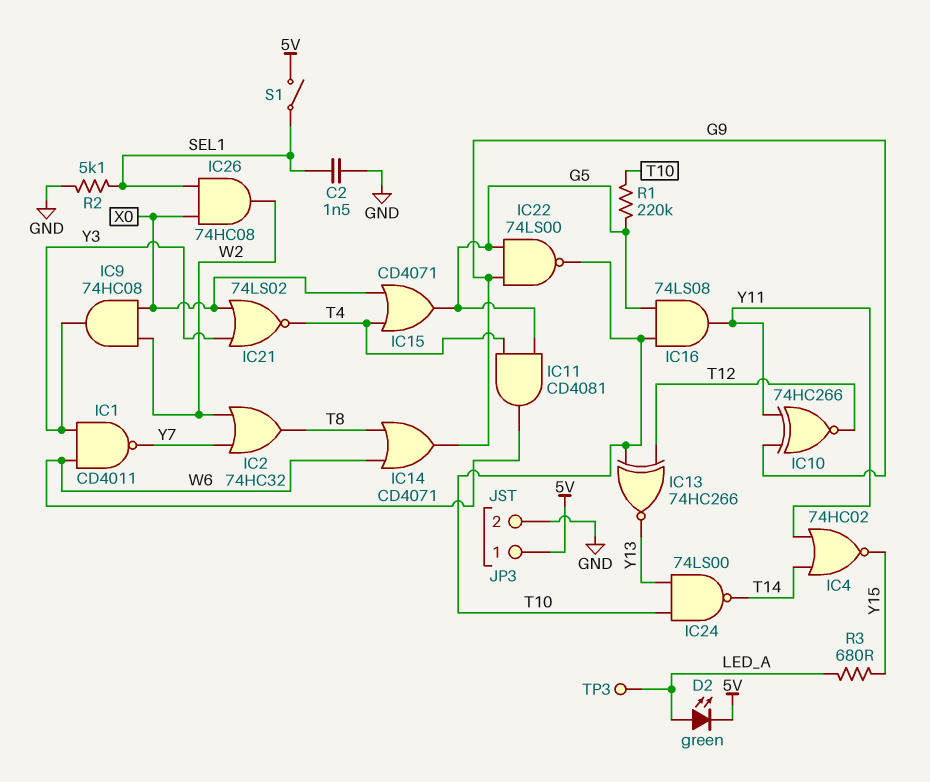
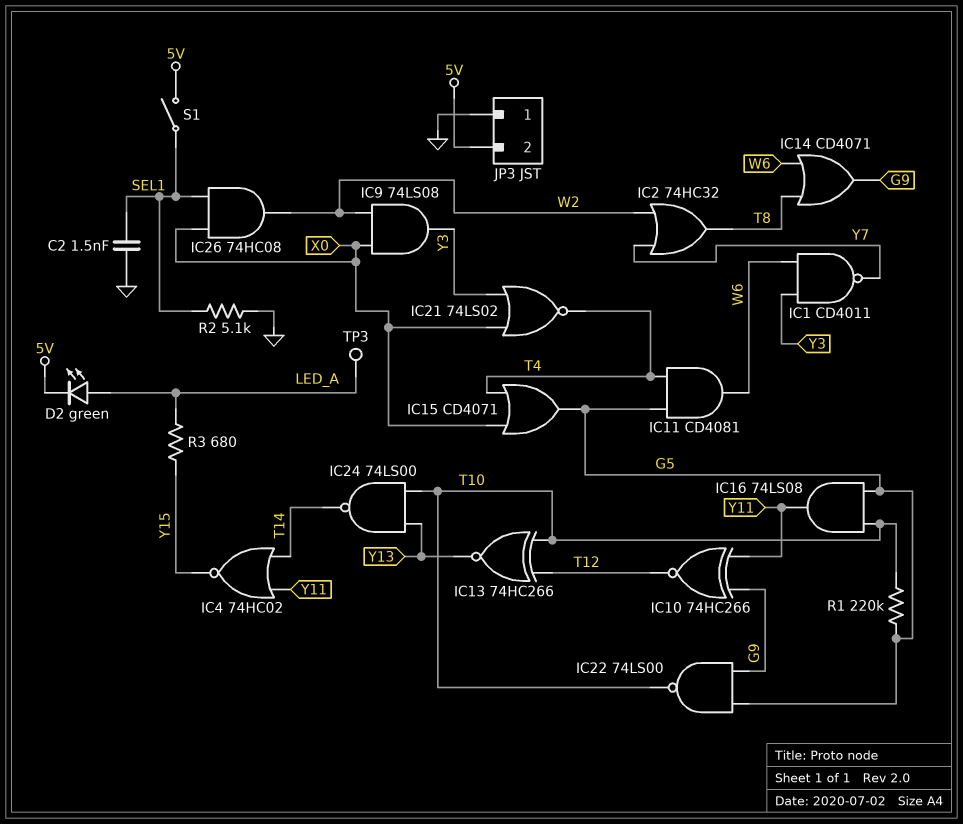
IC9: AND 74HC08 (in W2, in X0, out Y3) -> AND 74LS08 (in W2, in X0, out Y3)
JP3 pin 1: 5V -> GND
JP3 pin 2: GND -> 5V

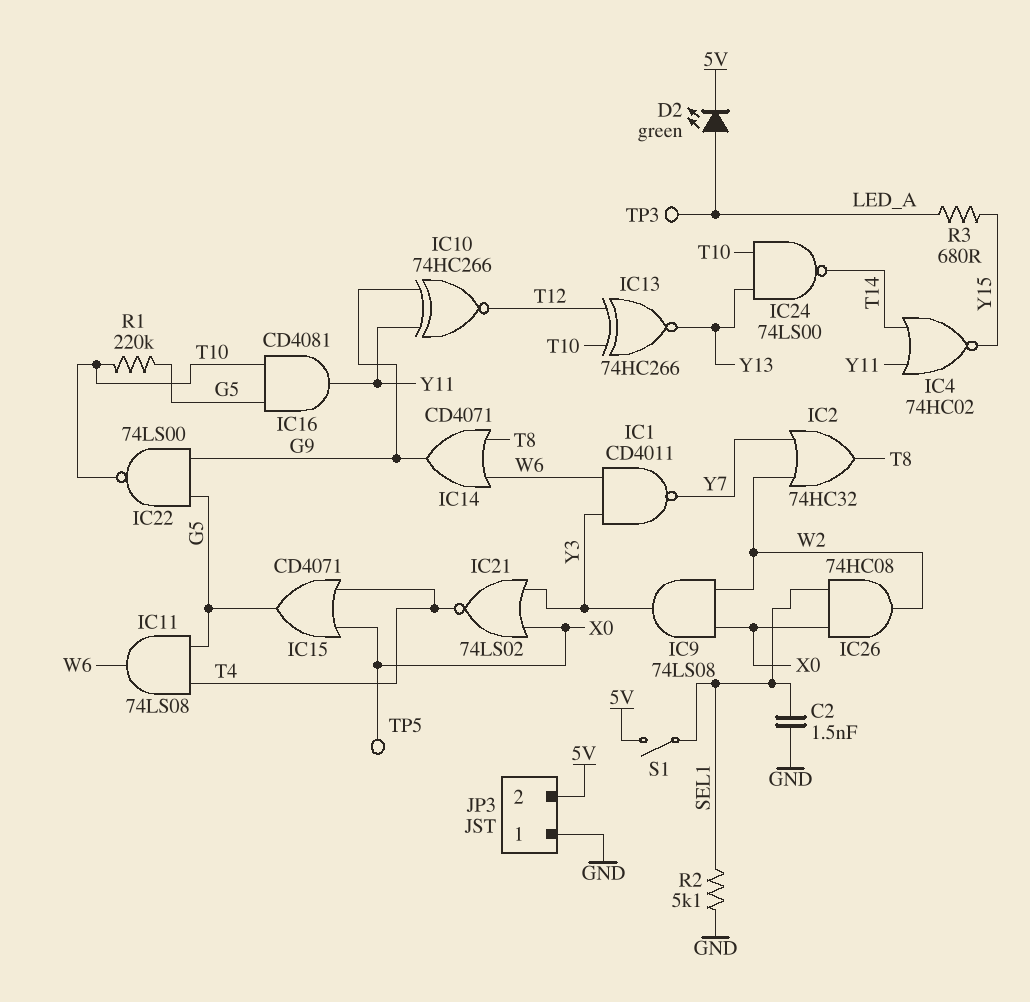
IC11: AND CD4081 (in G5, in T4, out W6) -> AND 74LS08 (in G5, in T4, out W6)
IC16: AND 74LS08 (in G5, in T10, out Y11) -> AND CD4081 (in G5, in T10, out Y11)
TP5: none -> test point (X0)

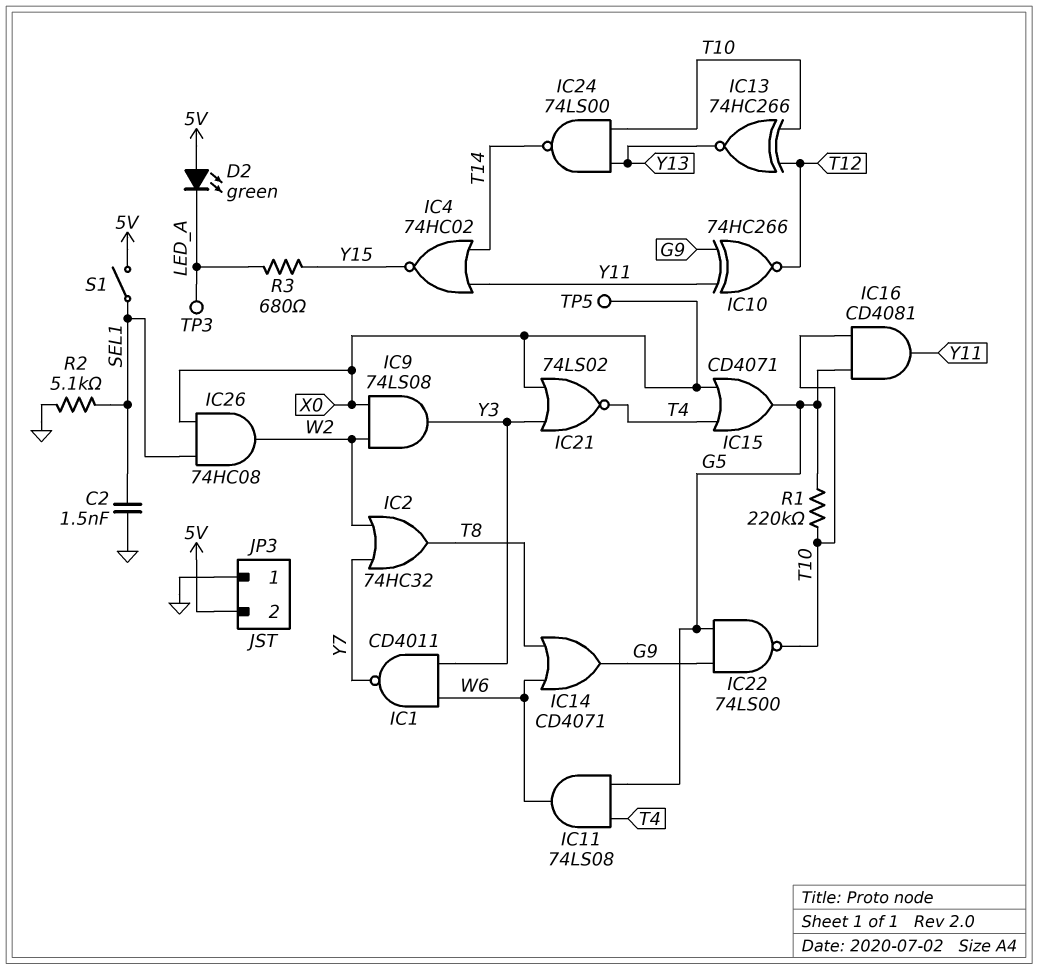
D2: LED green (A LED_A, K 5V) -> LED green (A 5V, K LED_A)

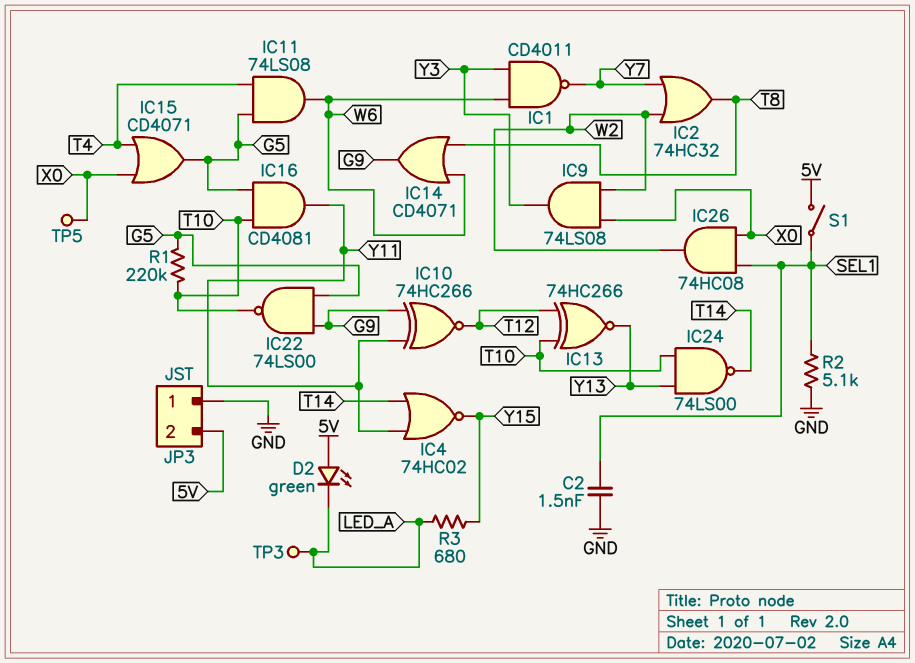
IC21: NOR 74LS02 (in X0, in Y3, out T4) -> none

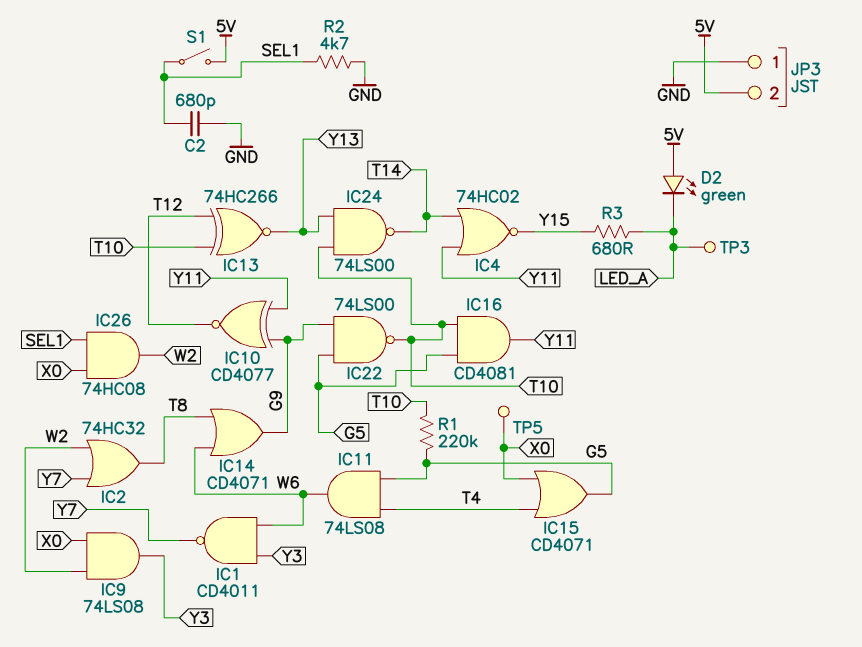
C2: 1.5nF (GND, SEL1) -> 680pF (GND, SEL1)
IC10: XNOR 74HC266 (in G9, in Y11, out T12) -> XNOR CD4077 (in G9, in Y11, out T12)
R2: 5.1k (GND, SEL1) -> 4.7k (GND, SEL1)

